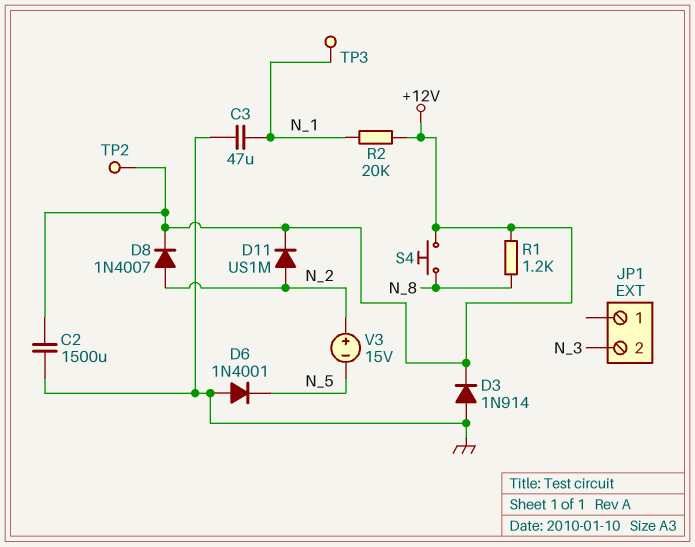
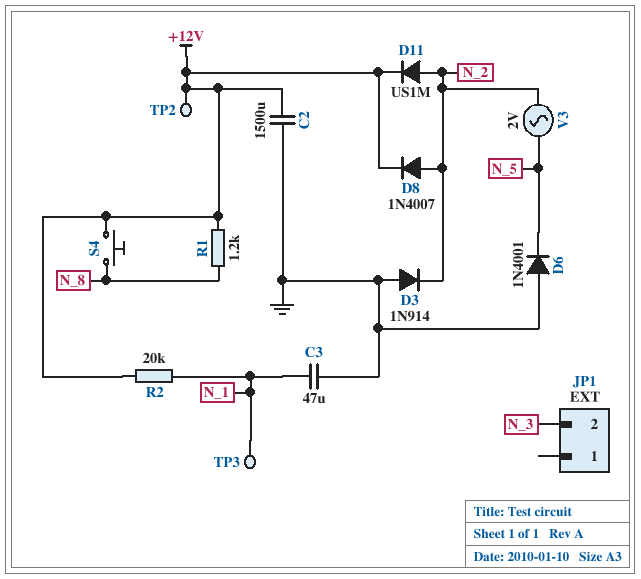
D3: diode 1N914 (A GND, K +12V) -> diode 1N914 (A GND, K N_2)
V3: 15V (plus N_2, minus N_5) -> AC 2V (N_2, N_5)

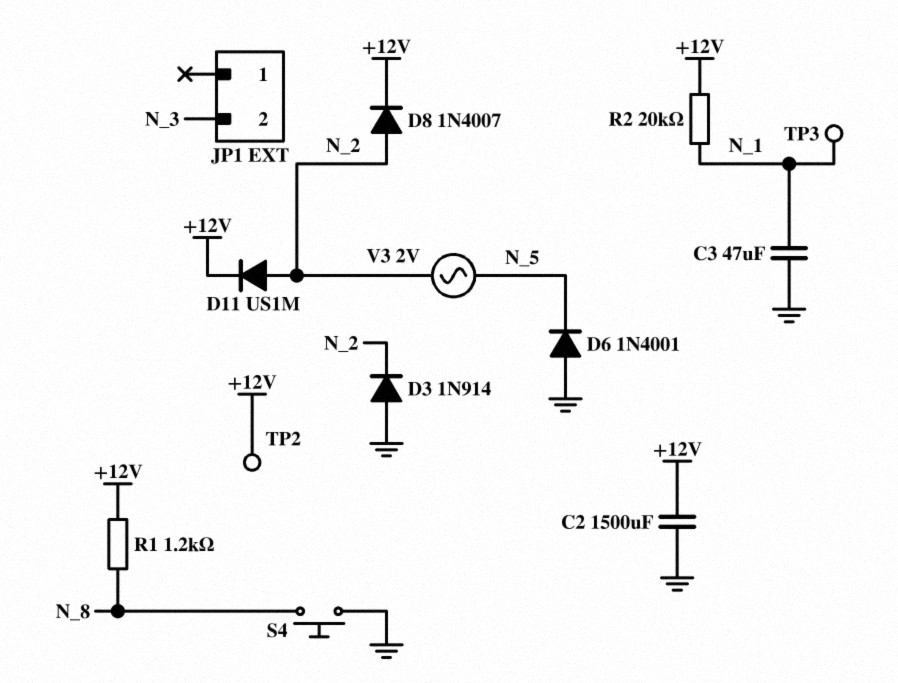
S4: button (+12V, N_8) -> button (GND, N_8)

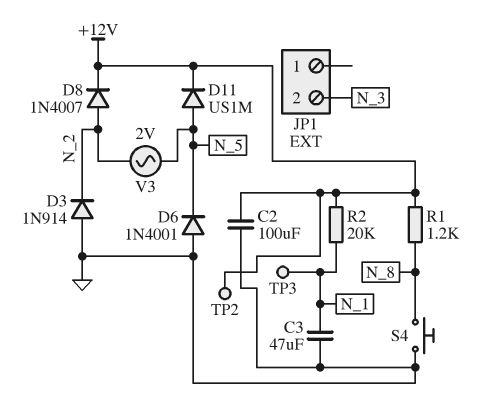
C2: 1500uF (+12V, GND) -> 100uF (+12V, GND)
D11: diode US1M (A N_2, K +12V) -> diode US1M (A N_5, K +12V)

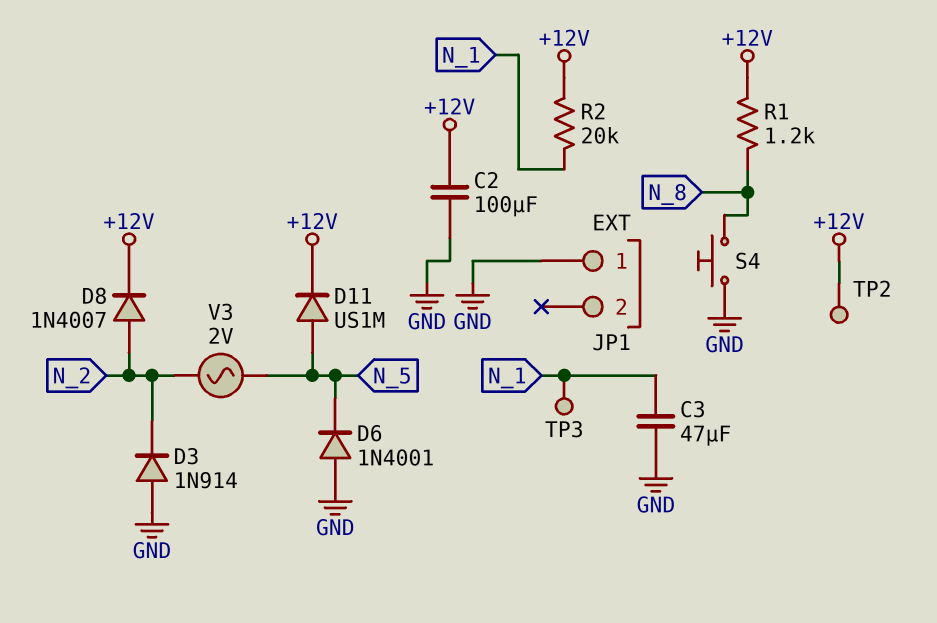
JP1 pin 1: none -> GND
JP1 pin 2: N_3 -> none

